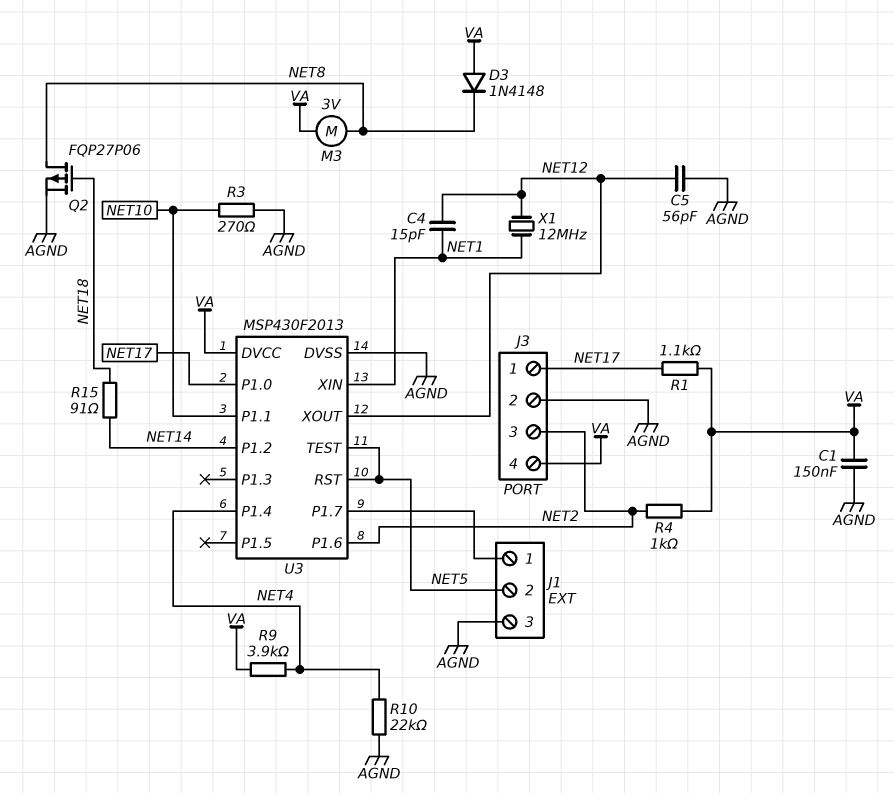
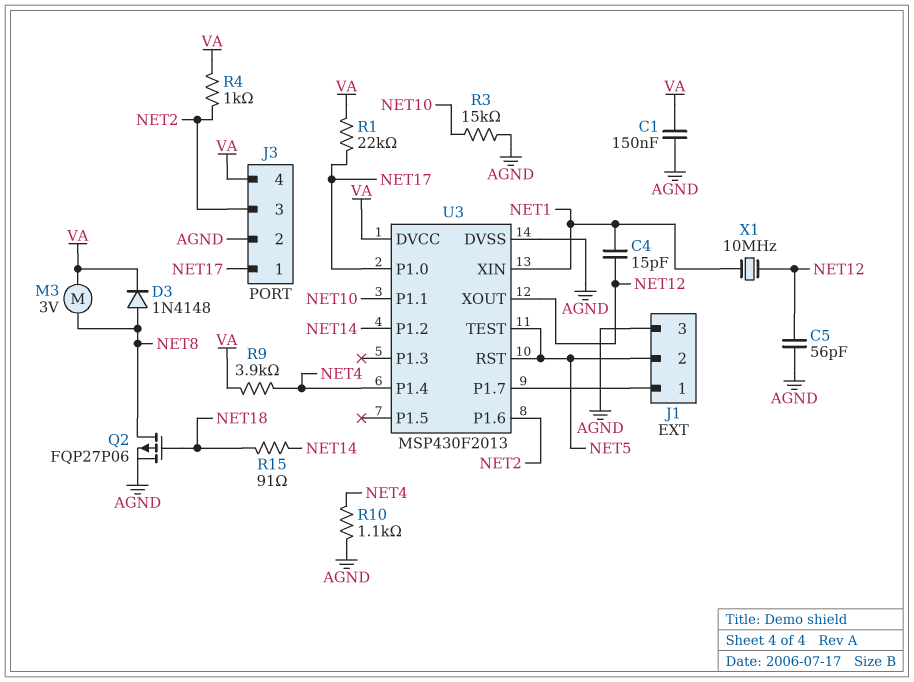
D3: diode 1N4148 (A VA, K NET8) -> diode 1N4148 (A NET8, K VA)
R1: 1.1k (NET17, VA) -> 22k (NET17, VA)
R3: 270 (AGND, NET10) -> 15k (AGND, NET10)
R10: 22k (AGND, NET4) -> 1.1k (AGND, NET4)
X1: 12MHz (NET1, NET12) -> 10MHz (NET1, NET12)

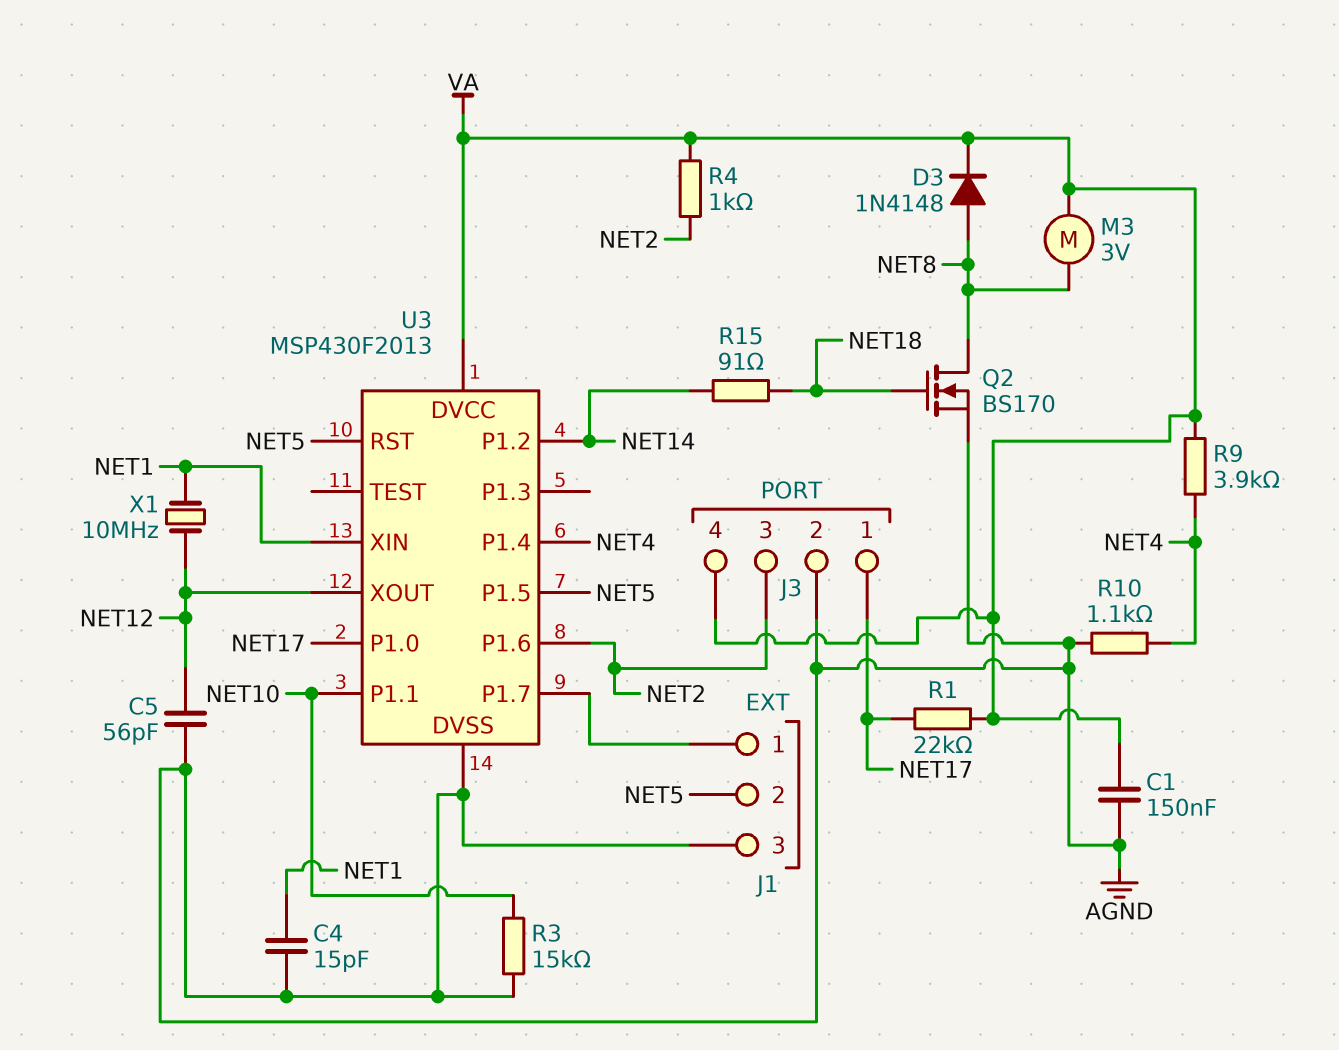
C4: 15pF (NET1, NET12) -> 15pF (AGND, NET1)
Q2: PMOS FQP27P06 (G NET18, D NET8, S AGND) -> NMOS BS170 (G NET18, D NET8, S AGND)
U3 pin P1.5: none -> NET5
U3 pin TEST: NET5 -> none

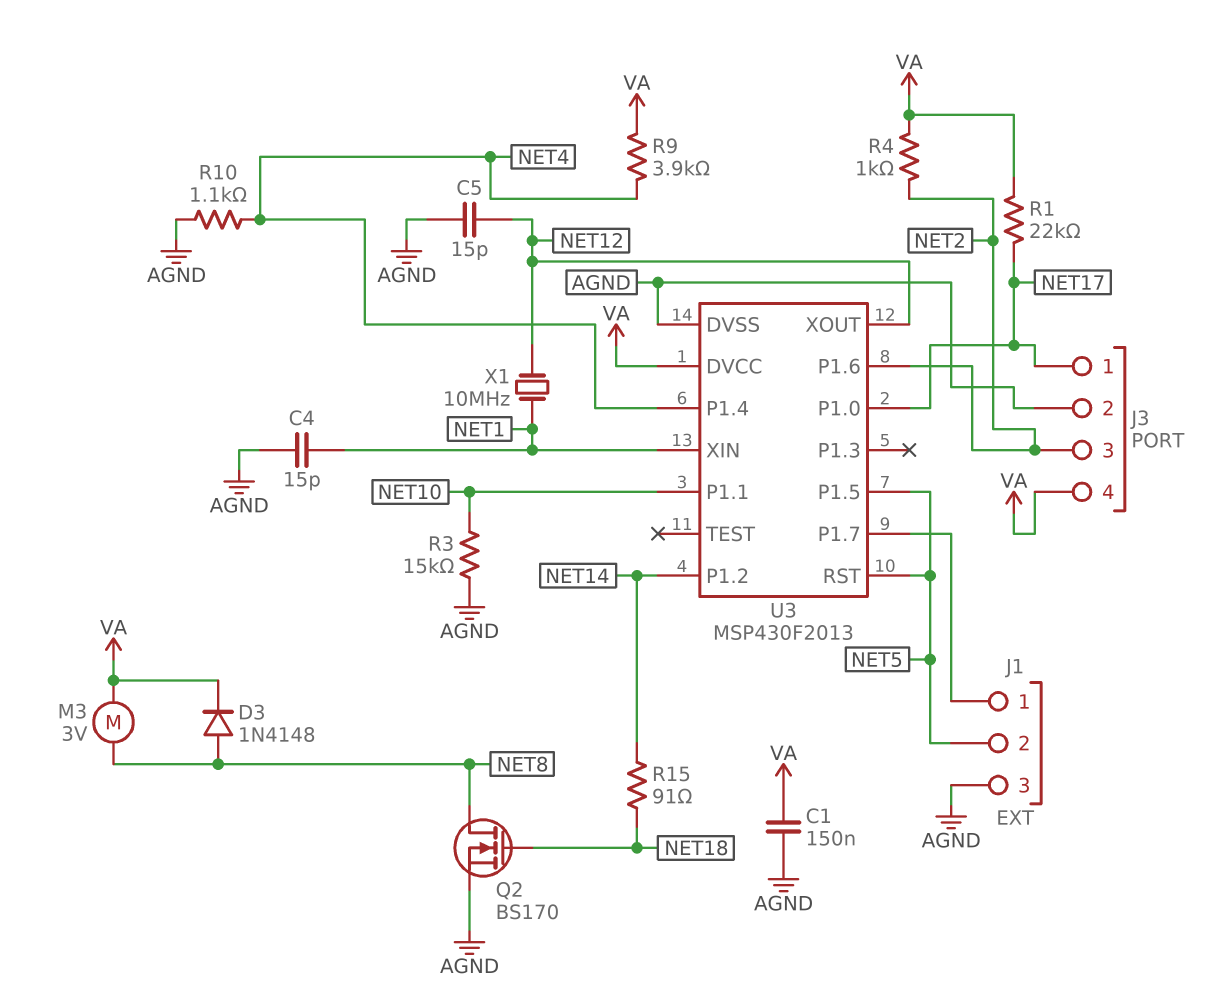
C5: 56pF (AGND, NET12) -> 15pF (AGND, NET12)

